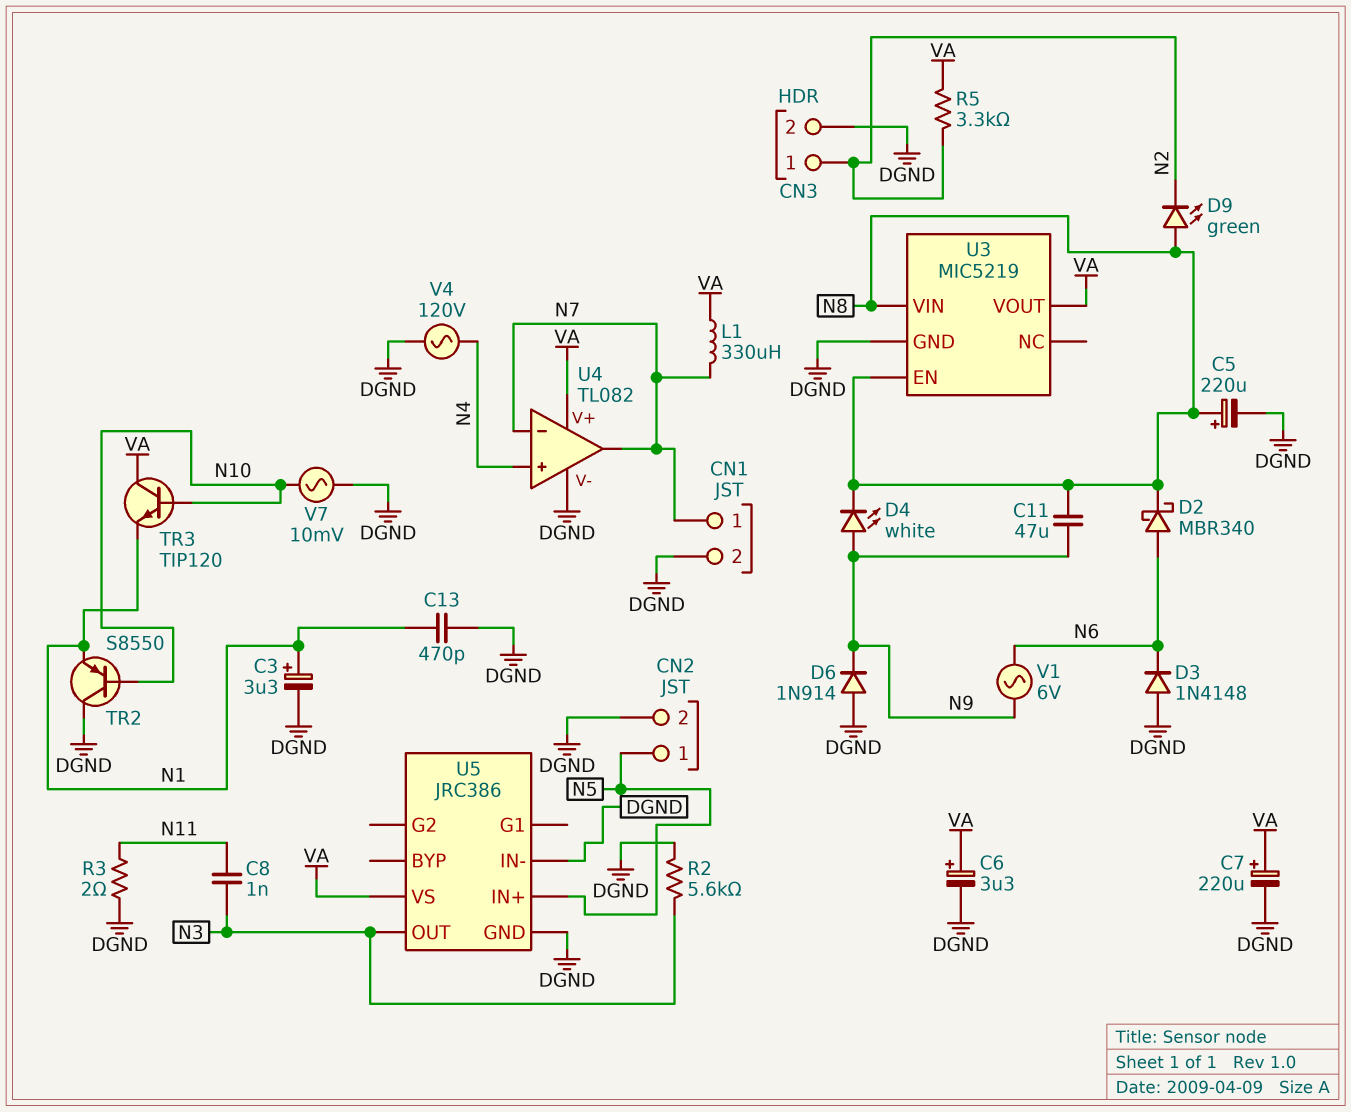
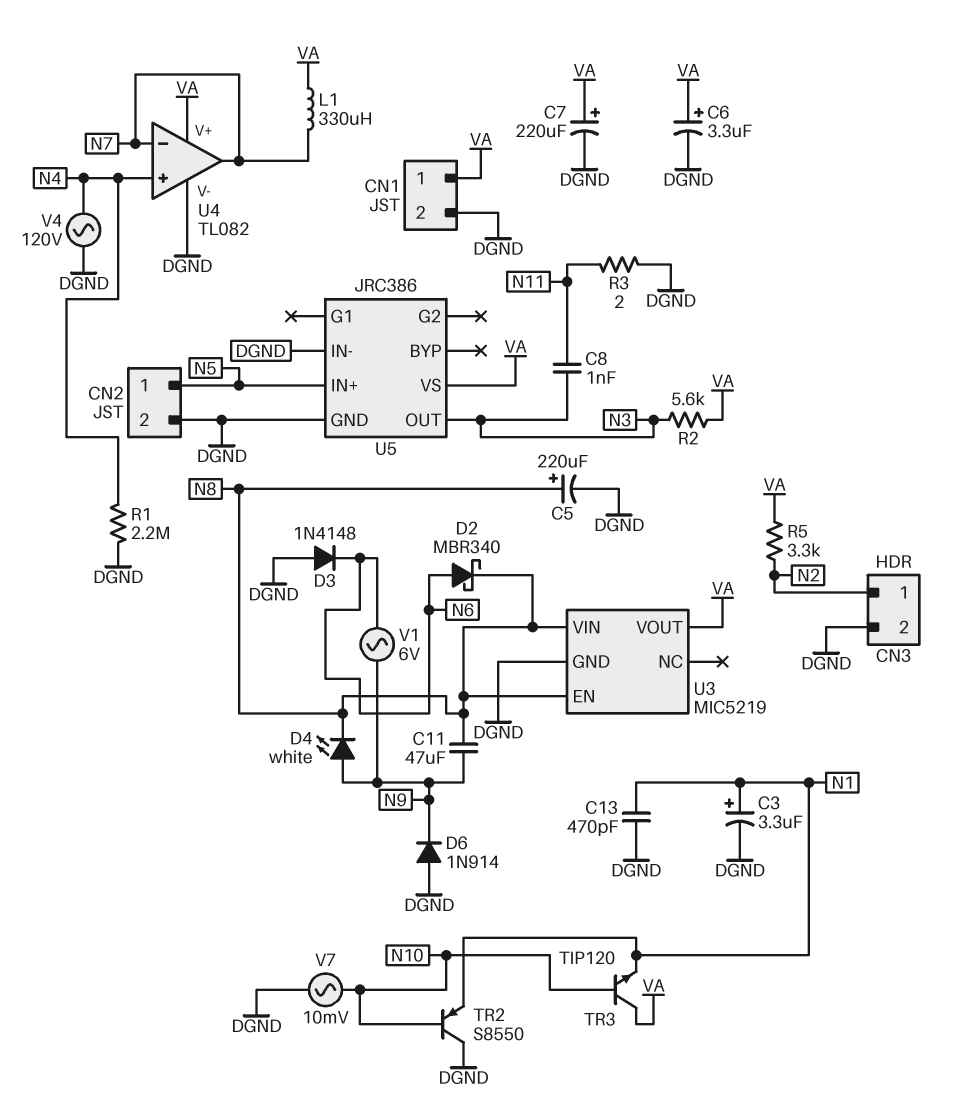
CN1 pin 1: N7 -> VA
D9: LED green (A N8, K N2) -> none
R1: none -> 2.2M (DGND, N4)
R2: 5.6k (DGND, N3) -> 5.6k (N3, VA)

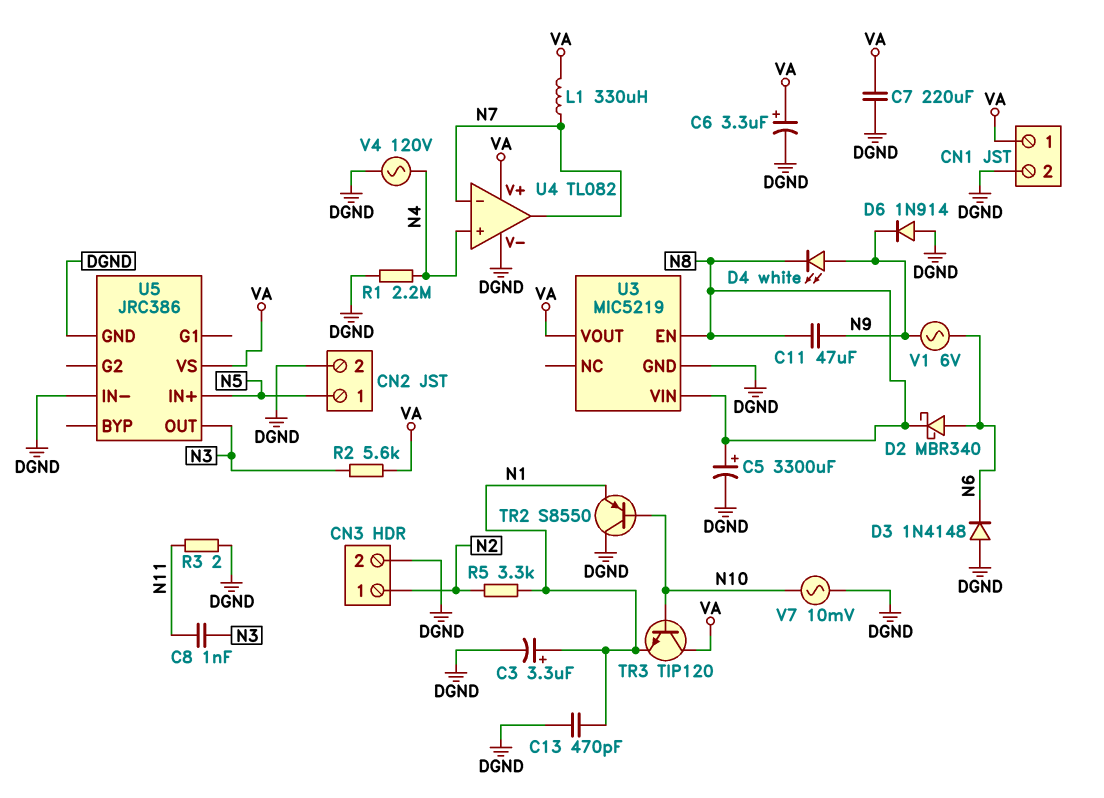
C5: 220uF (plus N8, minus DGND) -> 3300uF (plus N8, minus DGND)
C7: 220uF (plus VA, minus DGND) -> 220uF (DGND, VA)
R5: 3.3k (N2, VA) -> 3.3k (N1, N2)

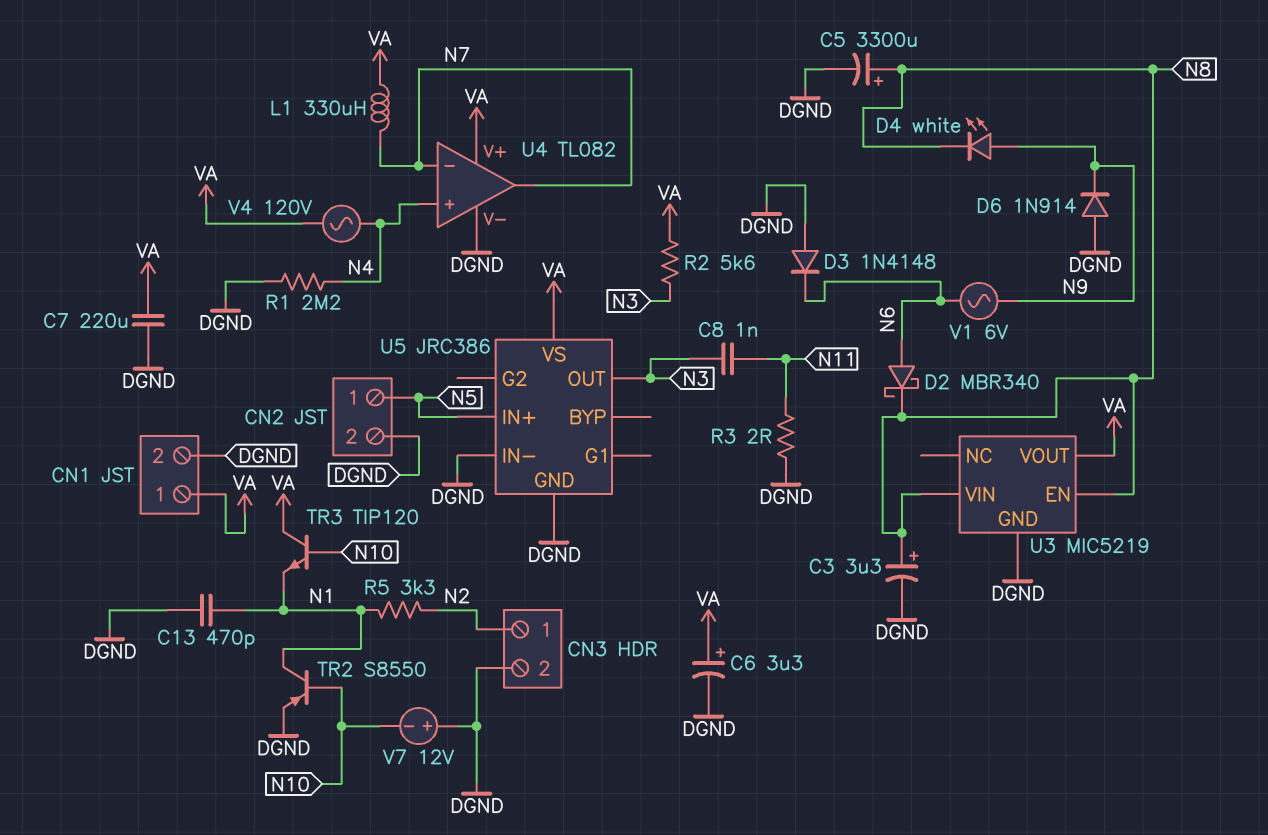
C3: 3.3uF (plus N1, minus DGND) -> 3.3uF (plus N8, minus DGND)
C11: 47uF (N8, N9) -> none
TR2: PNP S8550 (B N10, C DGND, E N1) -> PNP S8550 (B N10, C N1, E DGND)
V4: AC 120V (DGND, N4) -> AC 120V (N4, VA)
V7: AC 10mV (DGND, N10) -> 12V (plus DGND, minus N10)

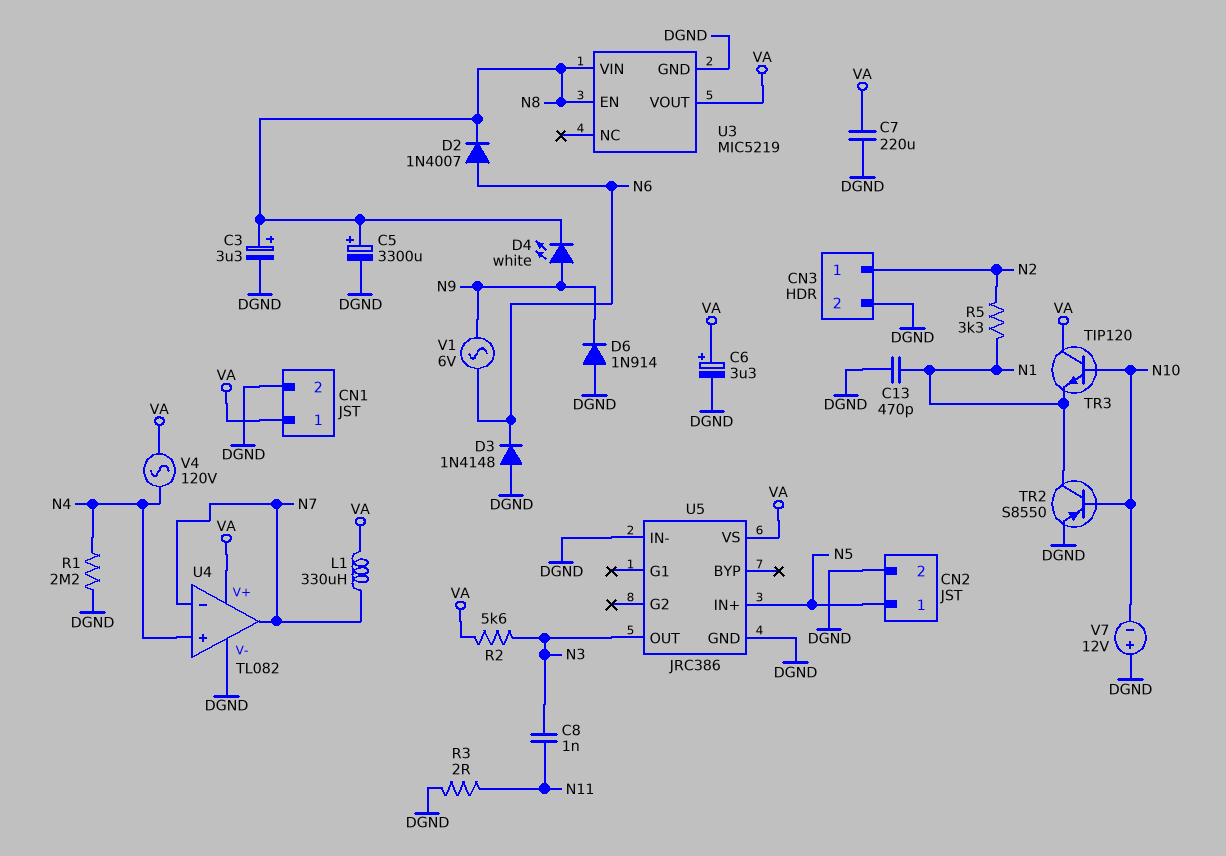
D2: schottky MBR340 (A N6, K N8) -> diode 1N4007 (A N6, K N8)

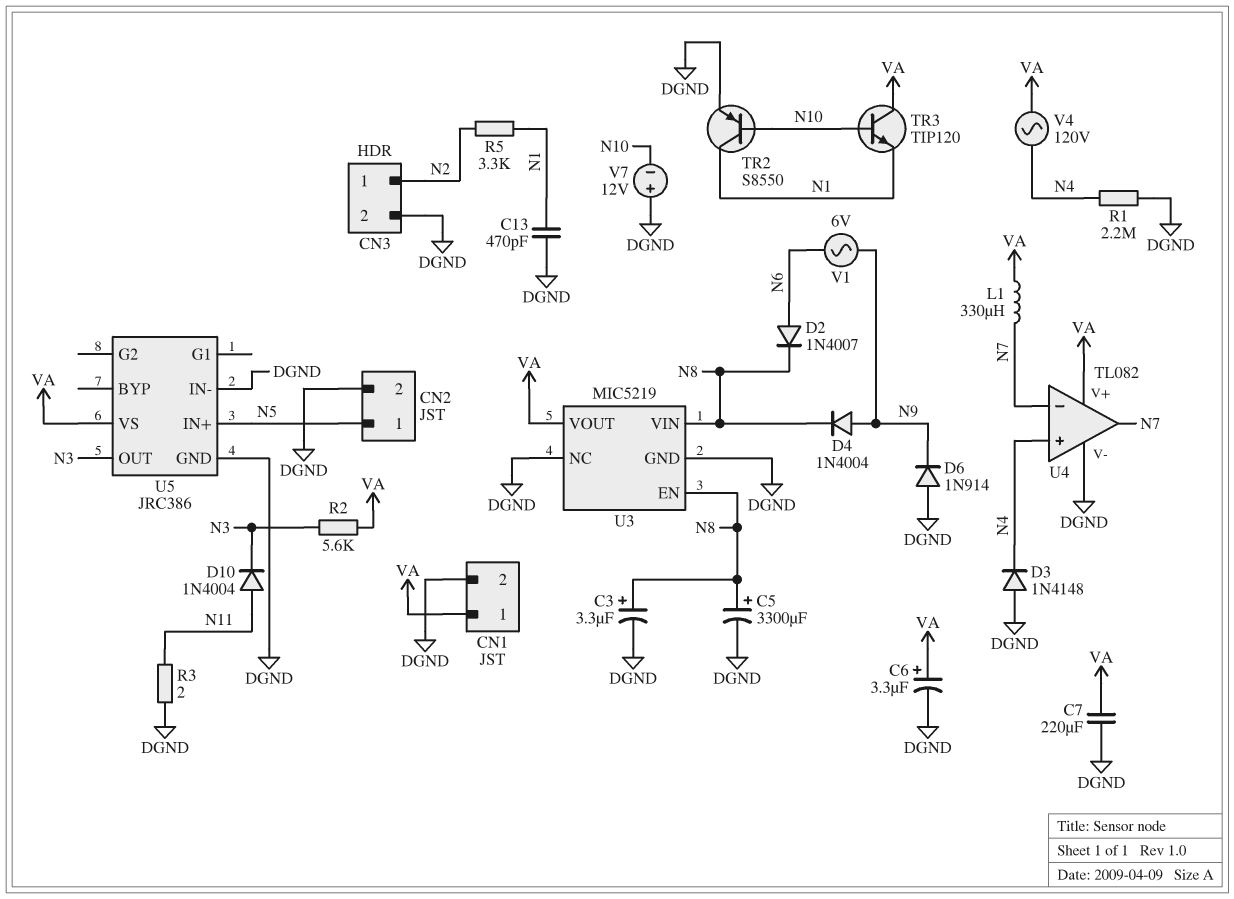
C8: 1nF (N3, N11) -> none
D3: diode 1N4148 (A DGND, K N6) -> diode 1N4148 (A DGND, K N4)
D4: LED white (A N9, K N8) -> diode 1N4004 (A N9, K N8)
D10: none -> diode 1N4004 (A N11, K N3)
U3 pin NC: none -> DGND

